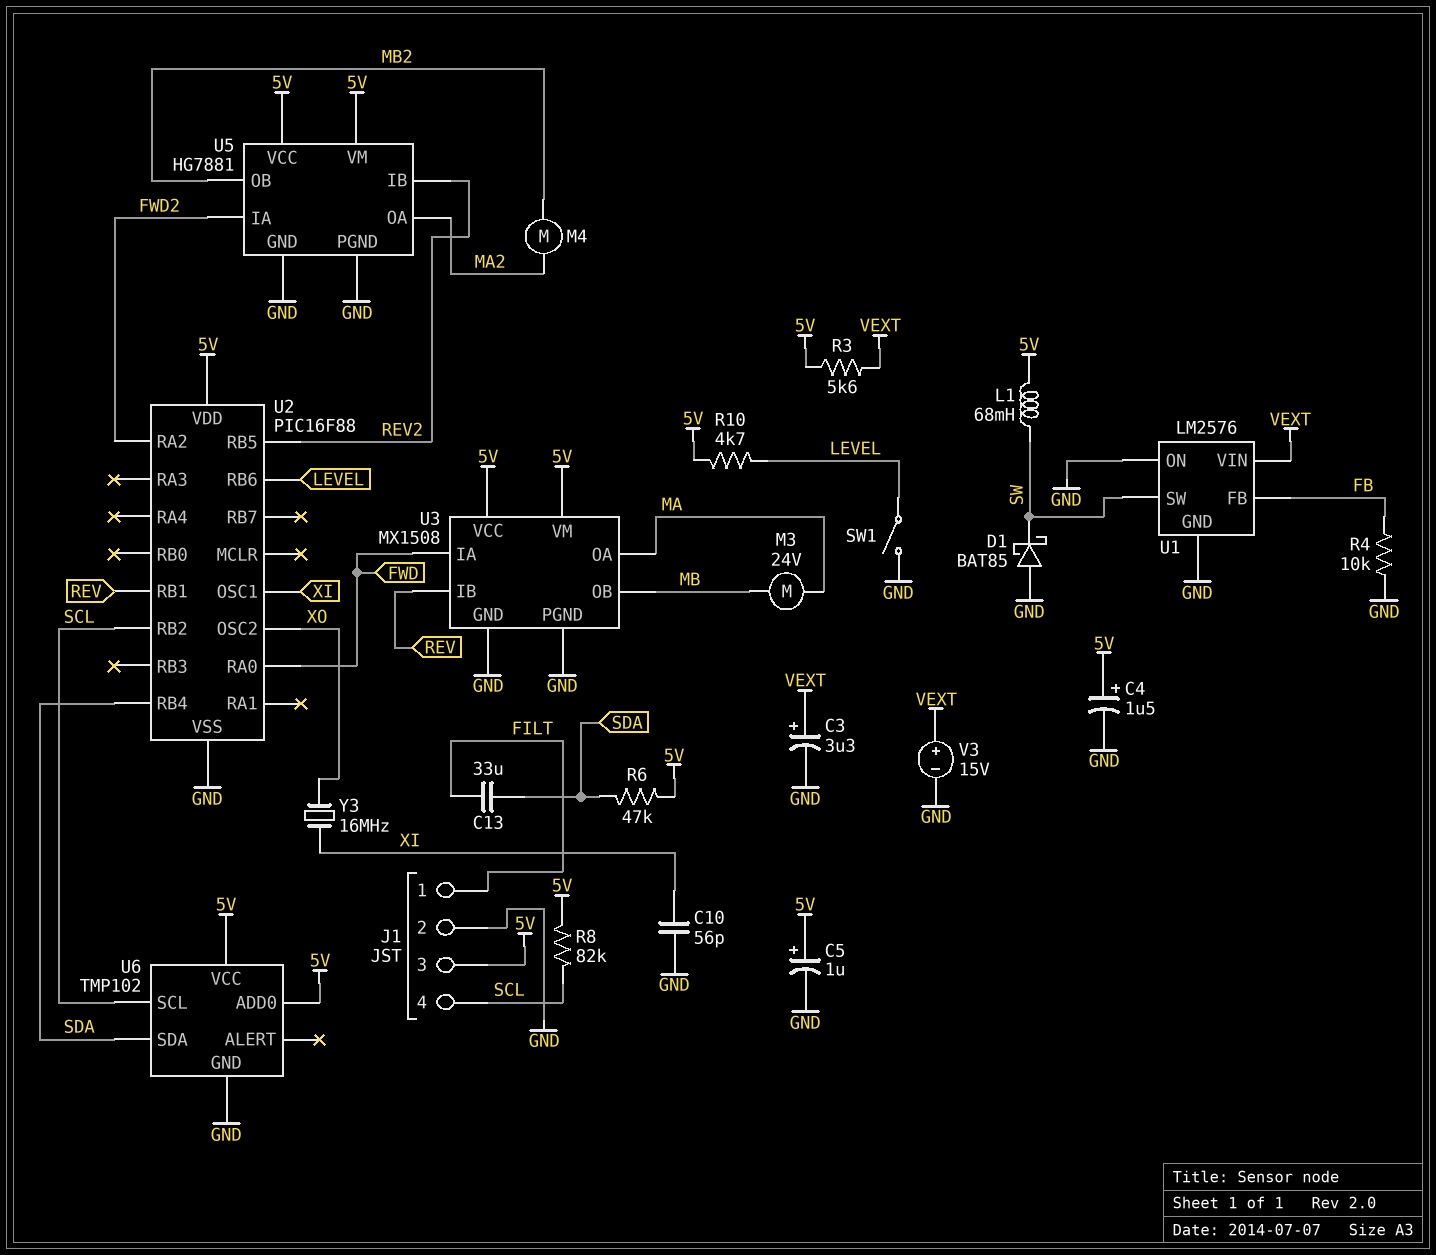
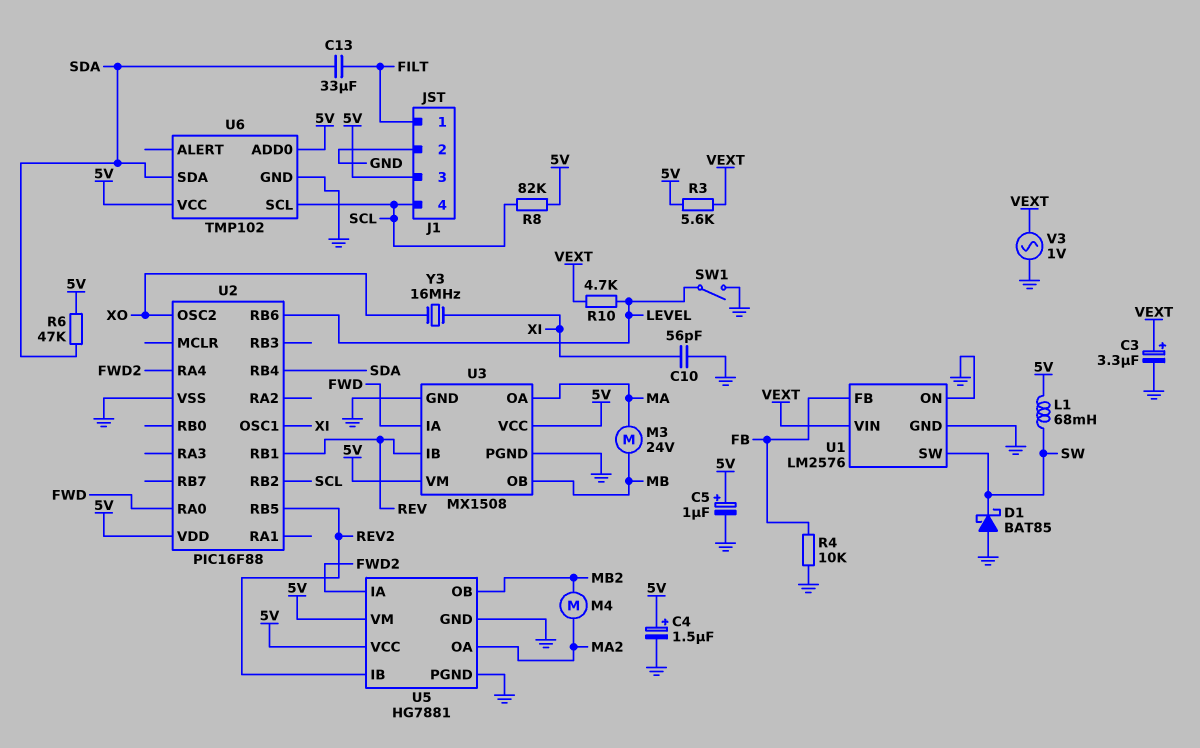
R10: 4.7k (5V, LEVEL) -> 4.7k (LEVEL, VEXT)
U2 pin RA2: FWD2 -> none
U2 pin RA4: none -> FWD2
V3: 15V (plus VEXT, minus GND) -> AC 1V (GND, VEXT)

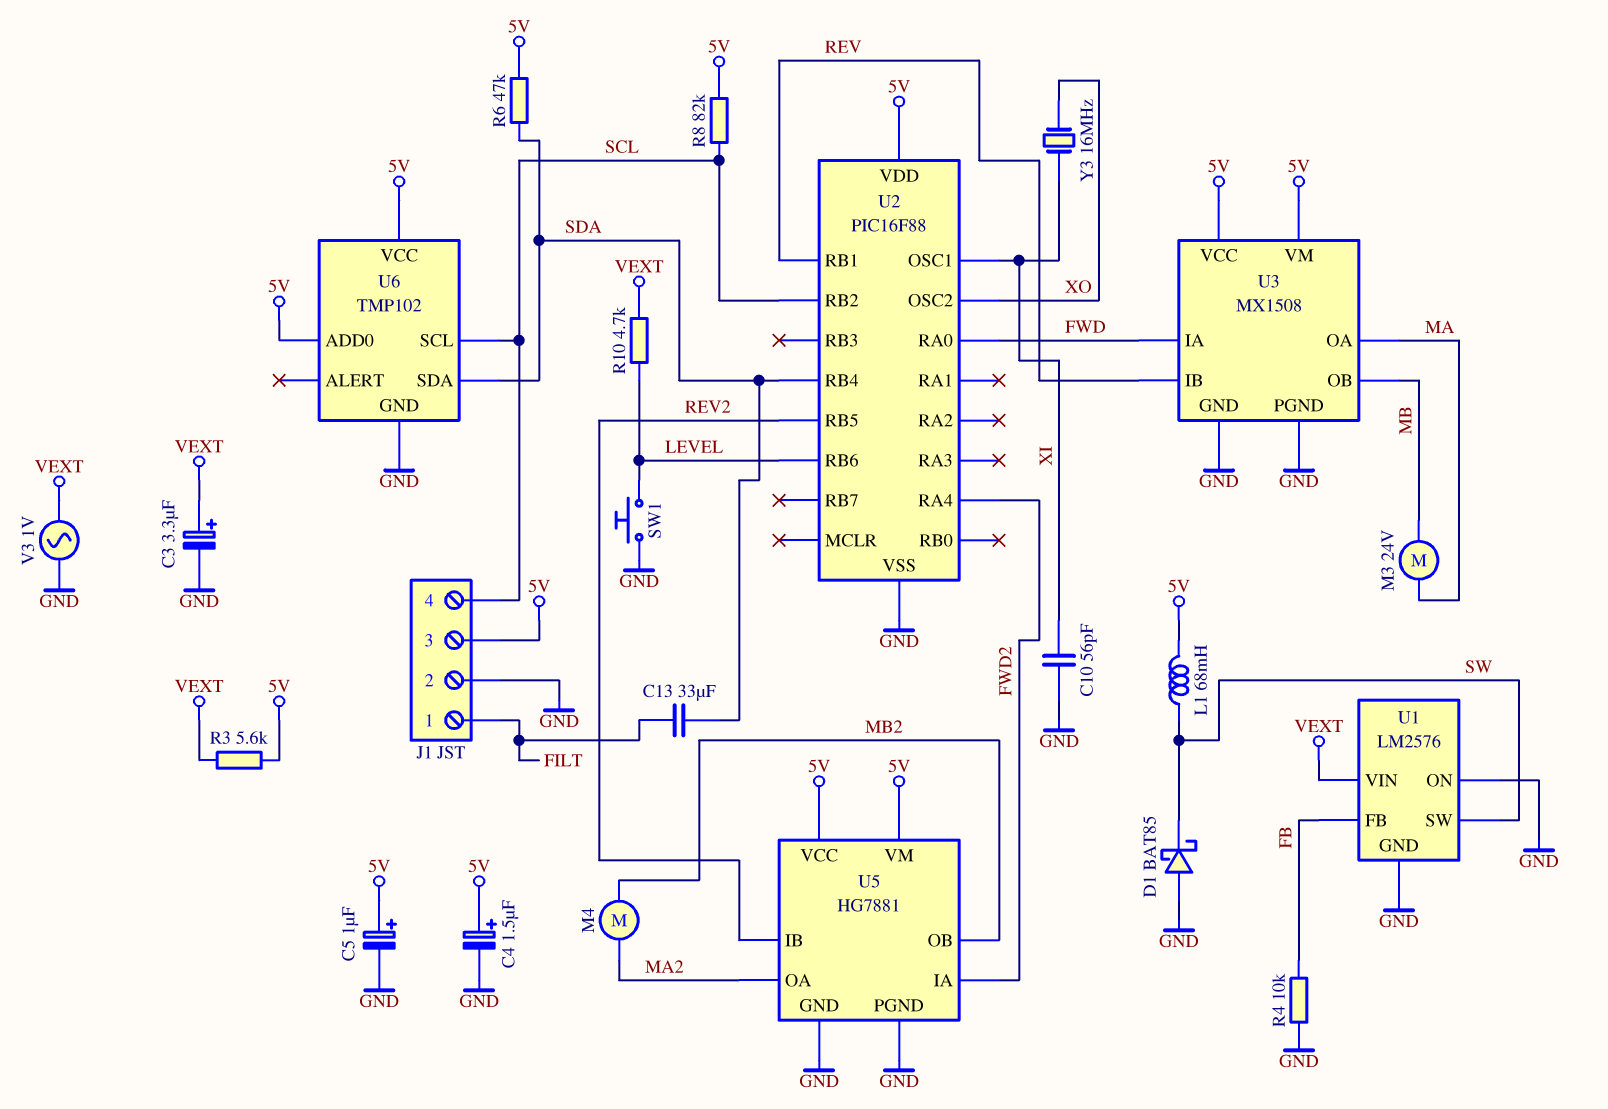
SW1: switch (GND, LEVEL) -> button (GND, LEVEL)

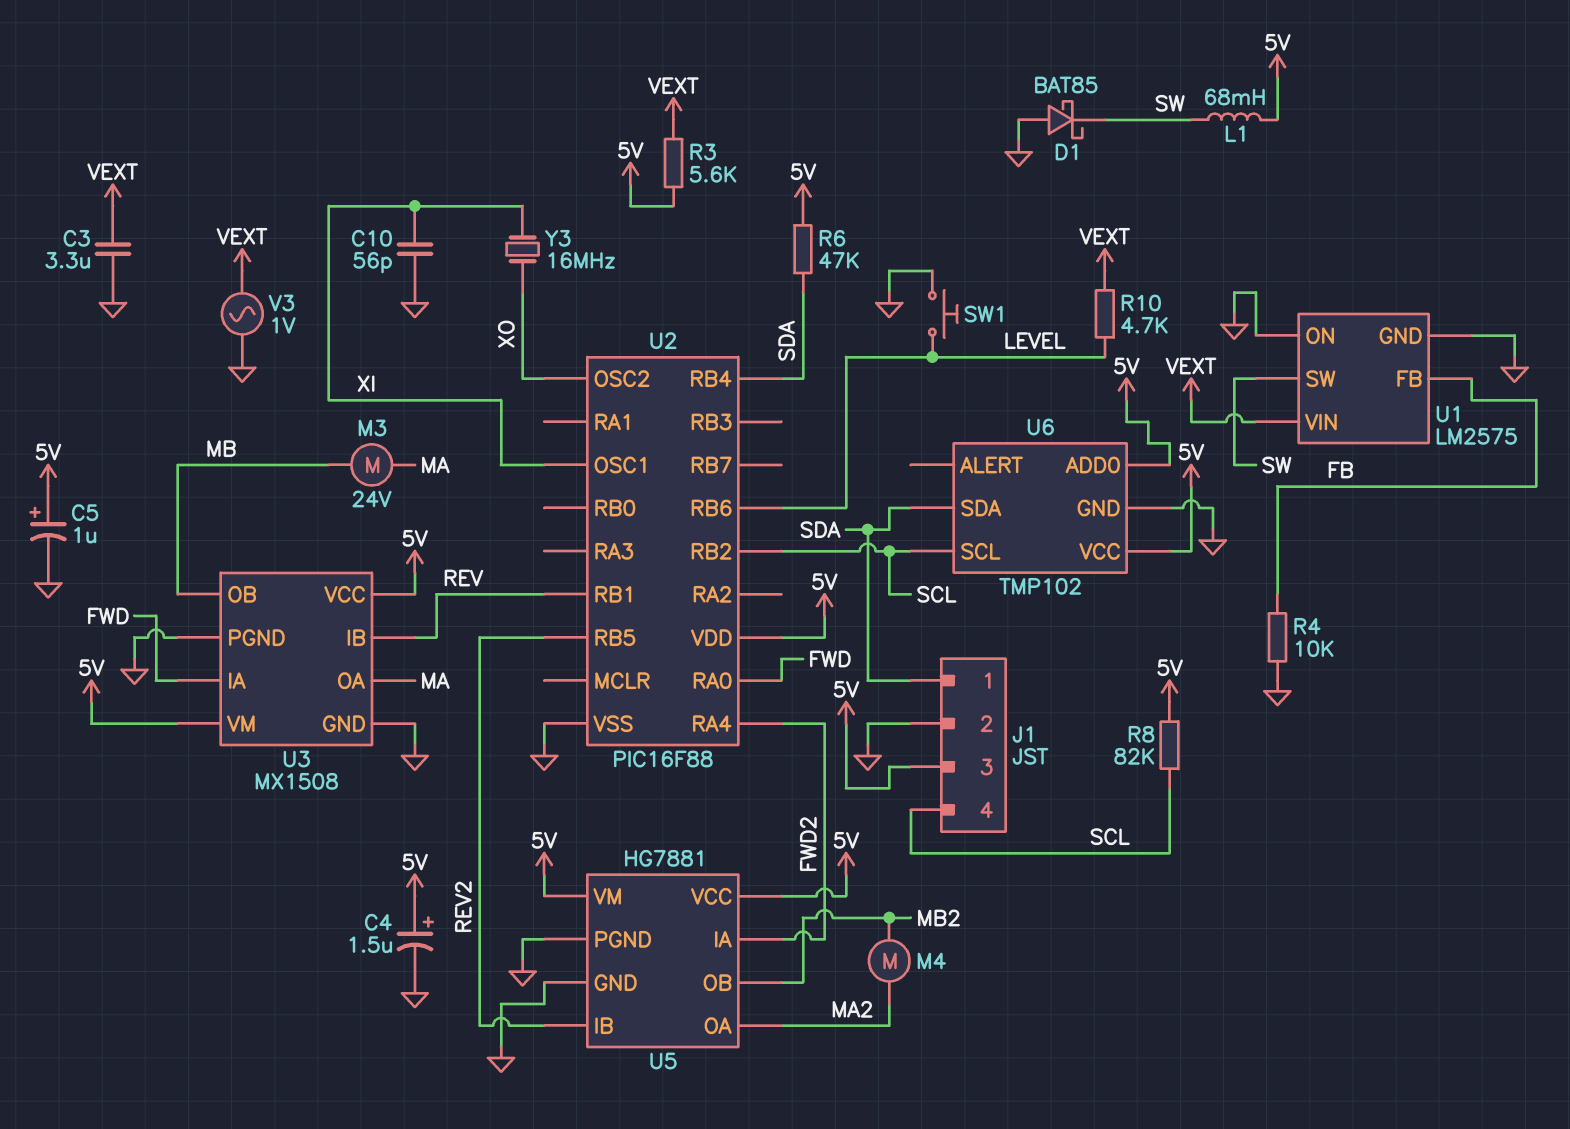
C3: 3.3uF (plus VEXT, minus GND) -> 3.3uF (GND, VEXT)
C13: 33uF (FILT, SDA) -> none
J1 pin 1: FILT -> SDA
U1: LM2576 -> LM2575

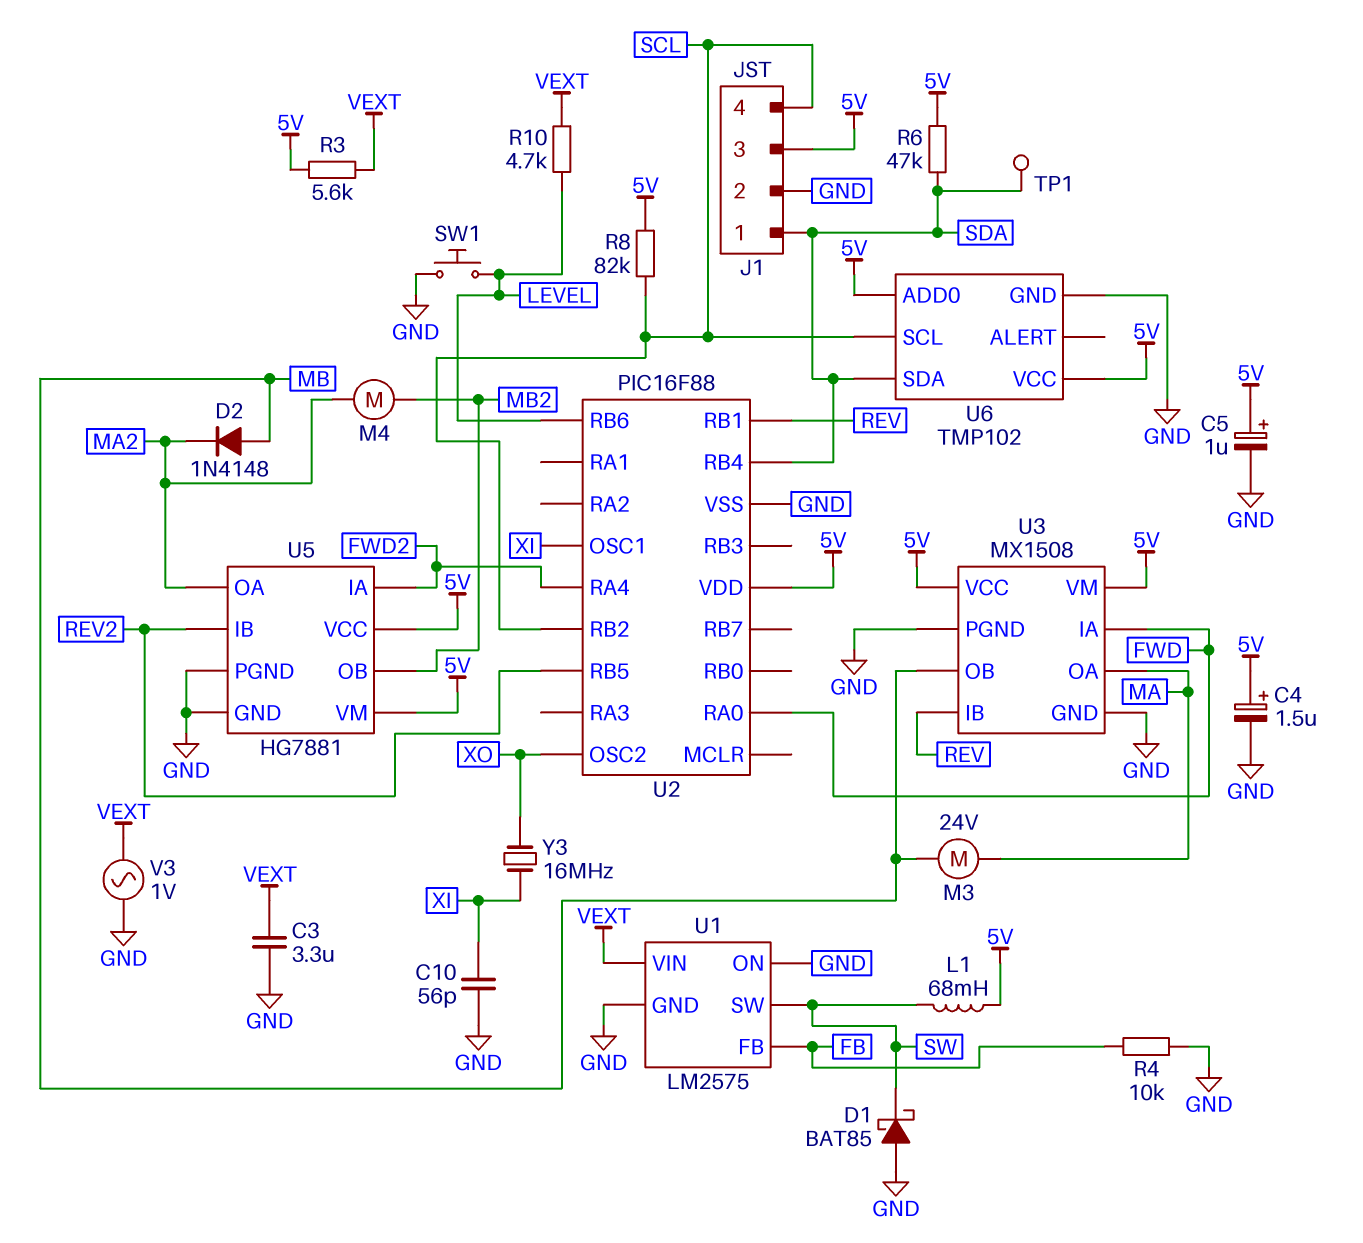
D2: none -> diode 1N4148 (A MB, K MA2)
TP1: none -> test point (SDA)

